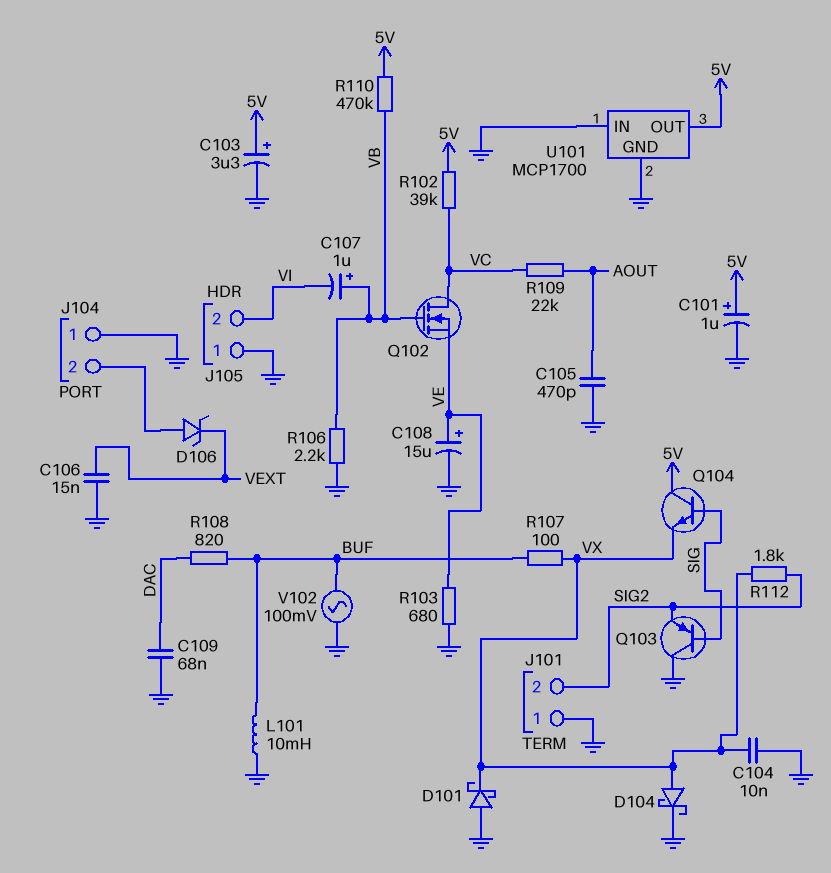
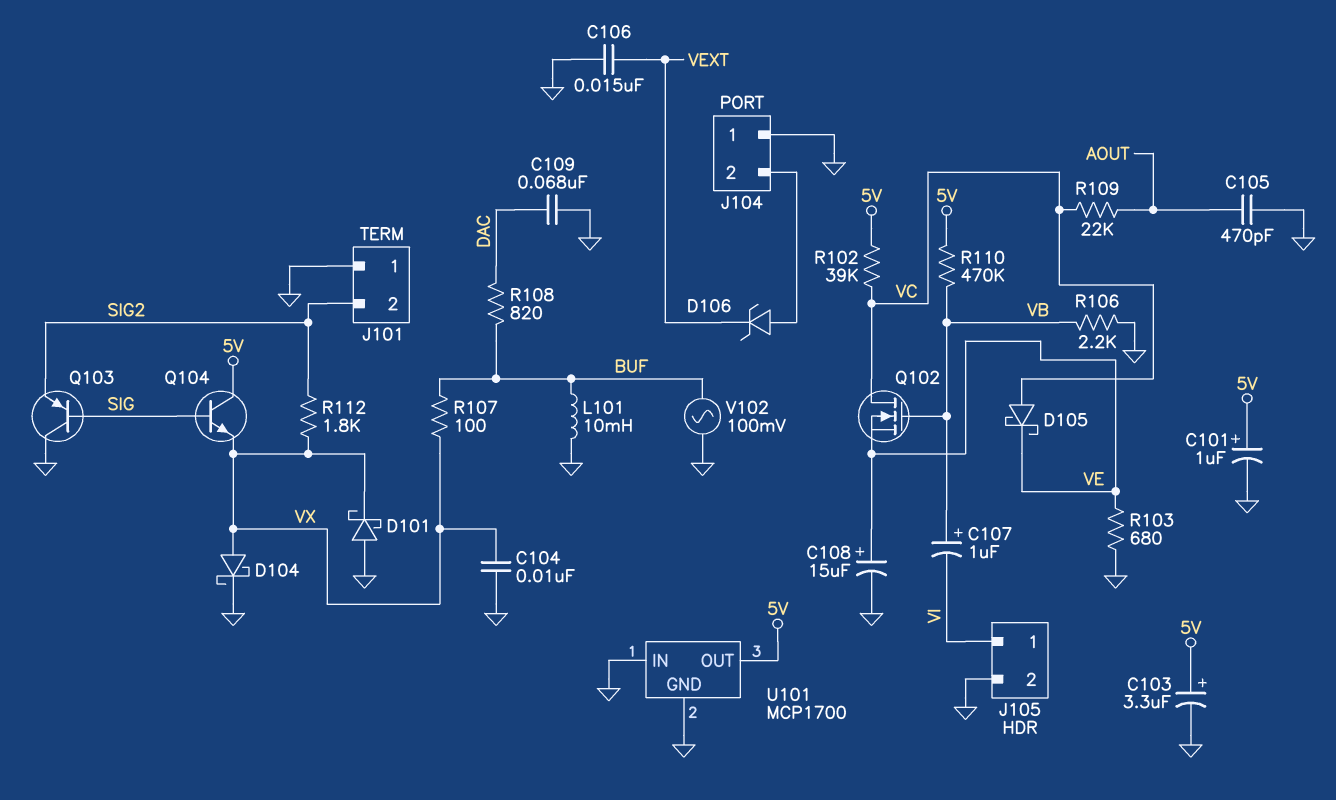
D105: none -> schottky (A VC, K VE)
J105 pin 1: GND -> VI
J105 pin 2: VI -> GND

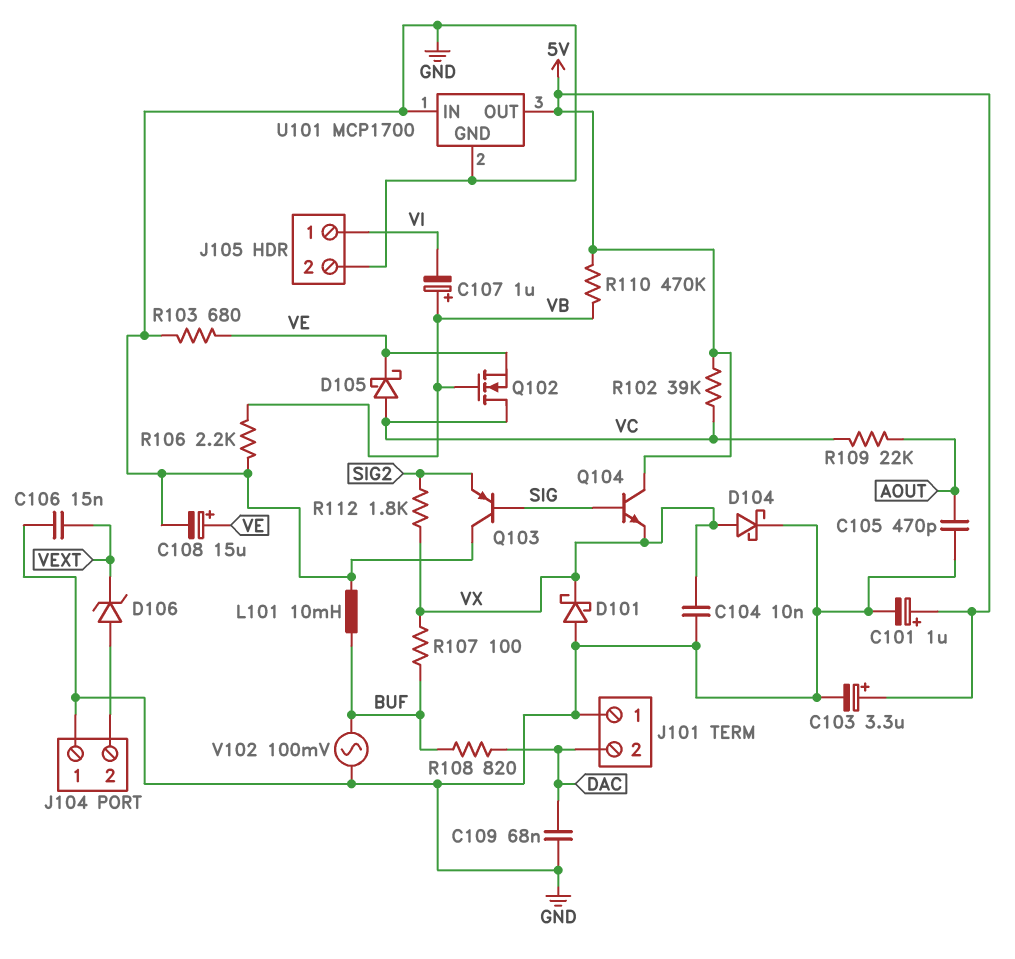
J101 pin 2: SIG2 -> DAC

